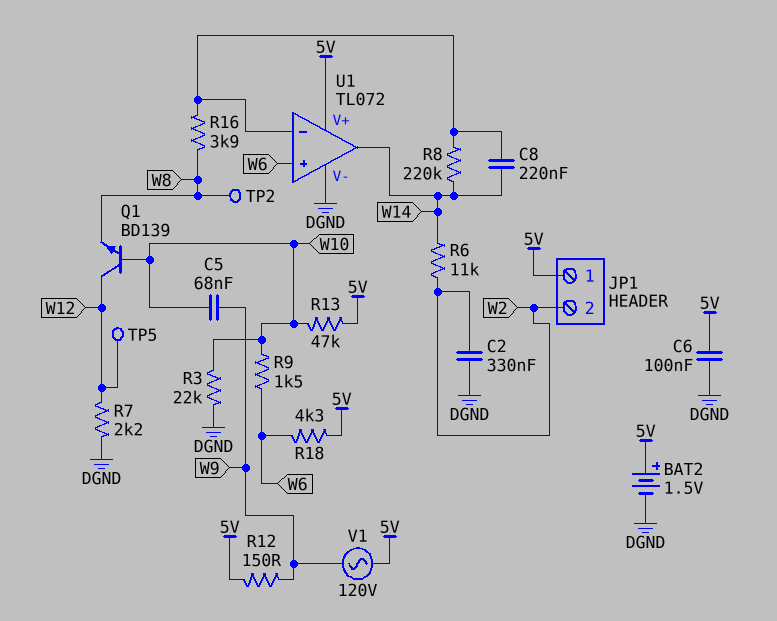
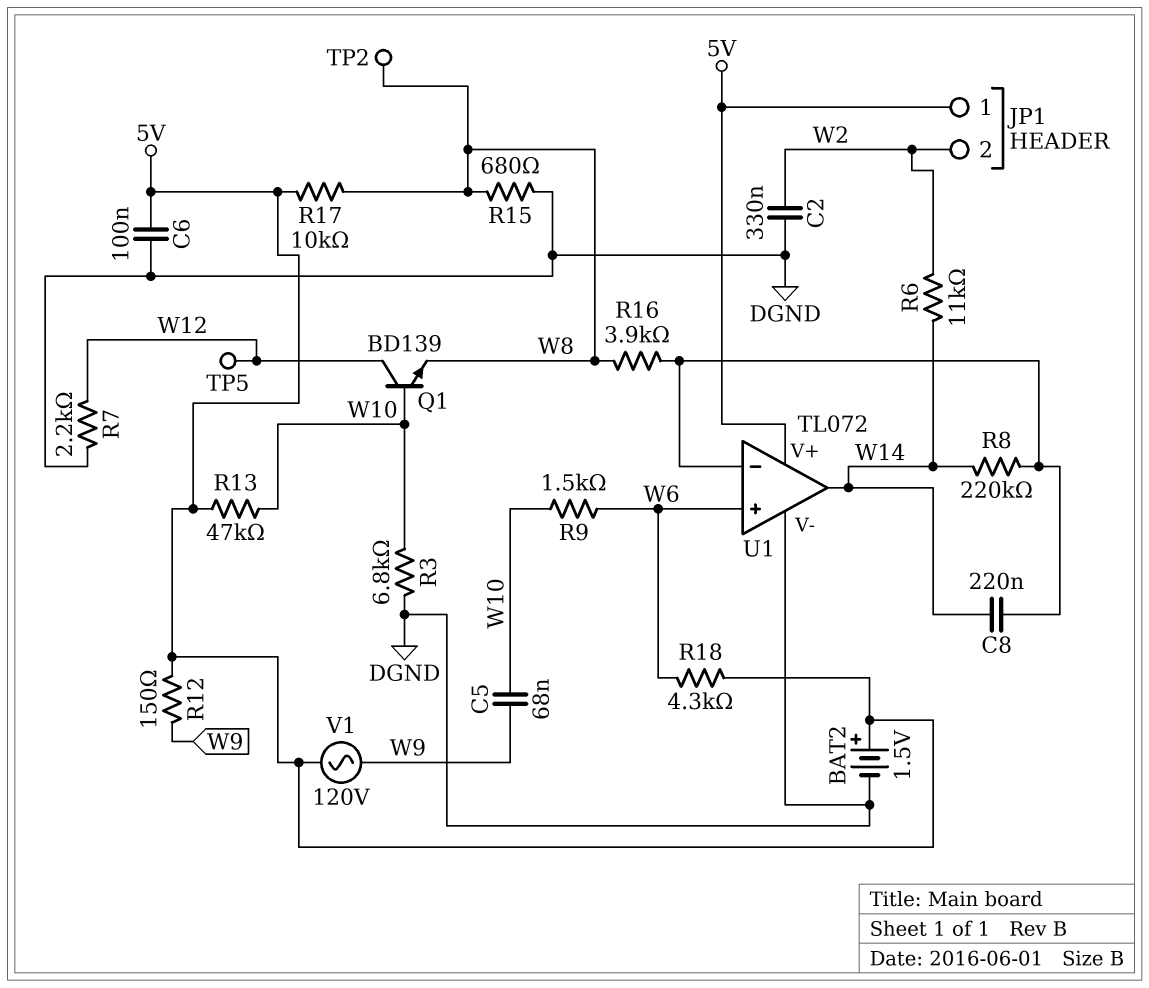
R3: 22k (DGND, W10) -> 6.8k (DGND, W10)
R15: none -> 680 (DGND, W8)
R17: none -> 10k (5V, W8)

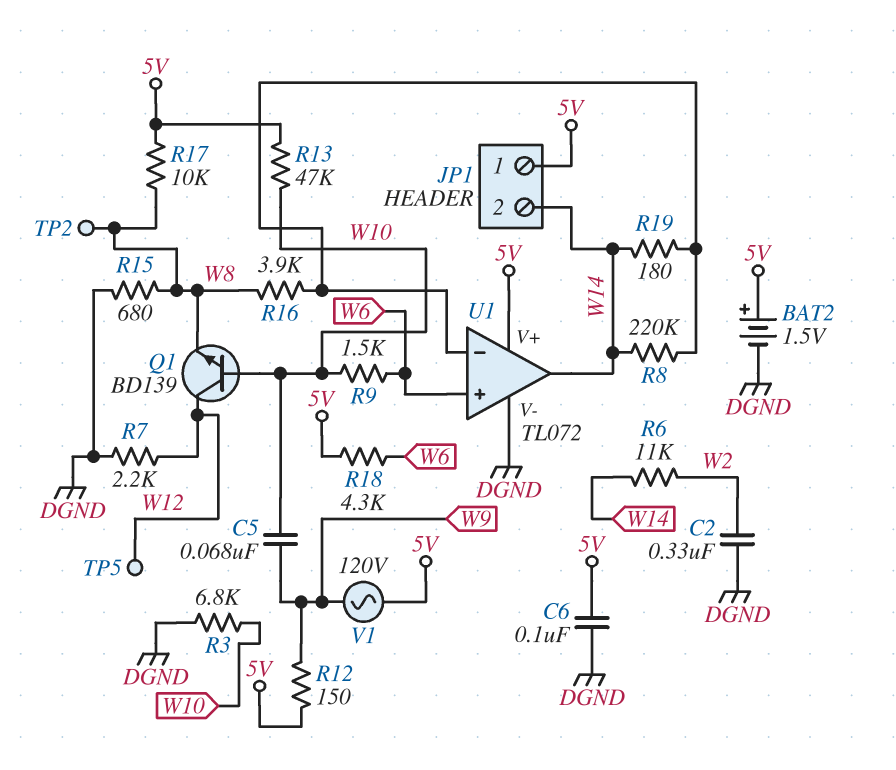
C8: 220nF (U1/in-, W14) -> none
JP1 pin 2: W2 -> W14
R19: none -> 180 (U1/in-, W14)

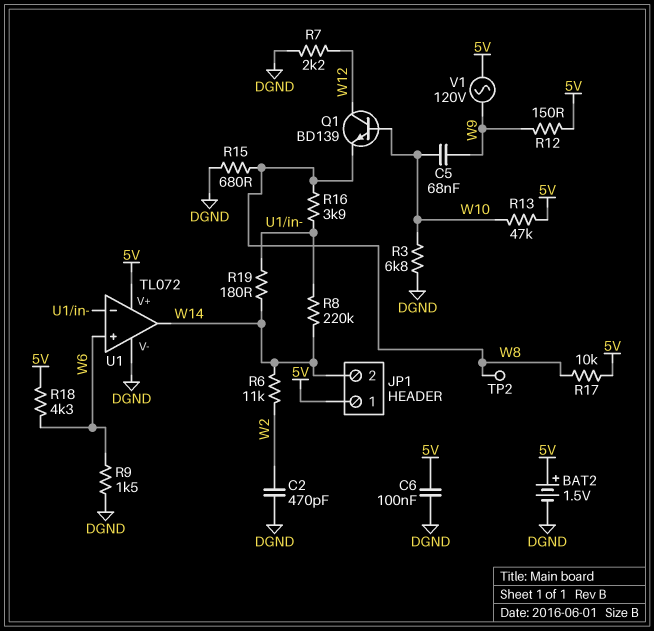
C2: 330nF (DGND, W2) -> 470pF (DGND, W2)
R9: 1.5k (W6, W10) -> 1.5k (DGND, W6)
TP5: test point (W12) -> none

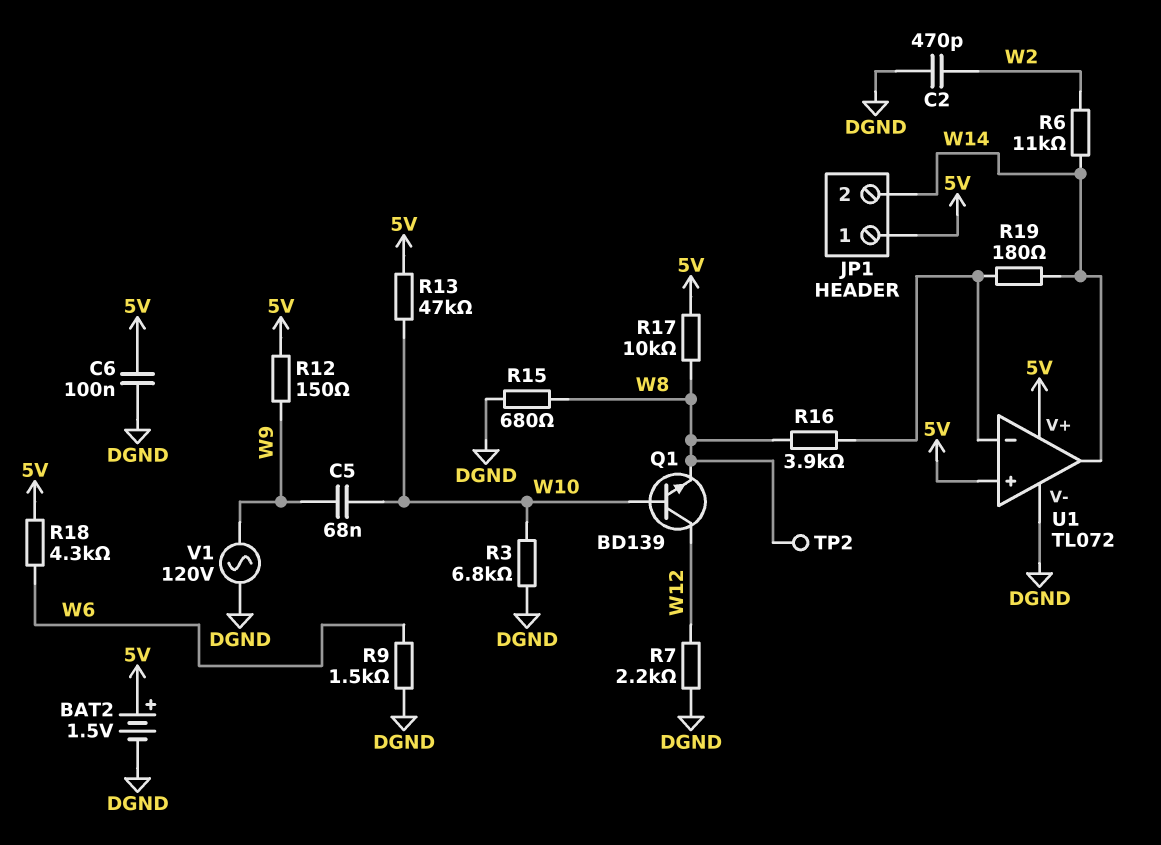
R8: 220k (U1/in-, W14) -> none
U1 pin in+: W6 -> 5V
V1: AC 120V (5V, W9) -> AC 120V (DGND, W9)

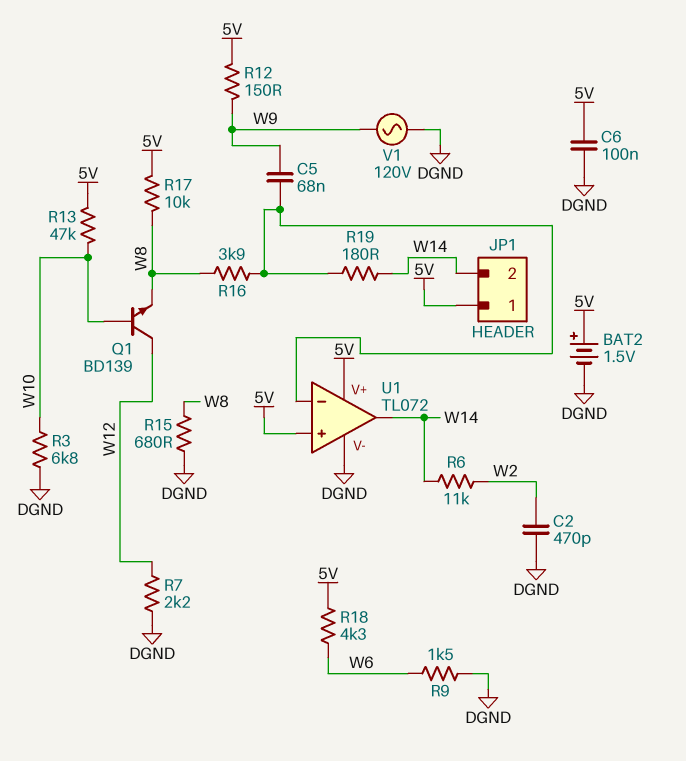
C5: 68nF (W9, W10) -> 68nF (U1/in-, W9)
TP2: test point (W8) -> none

